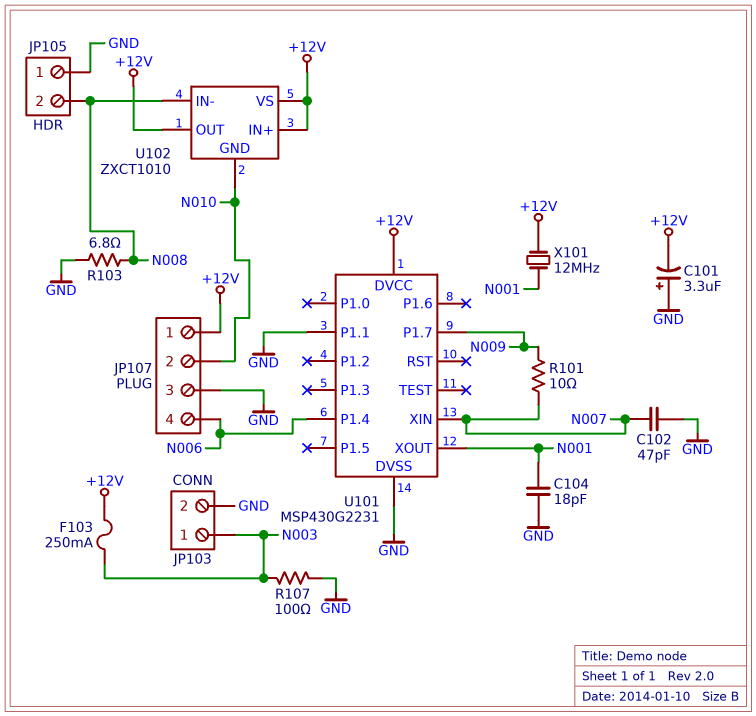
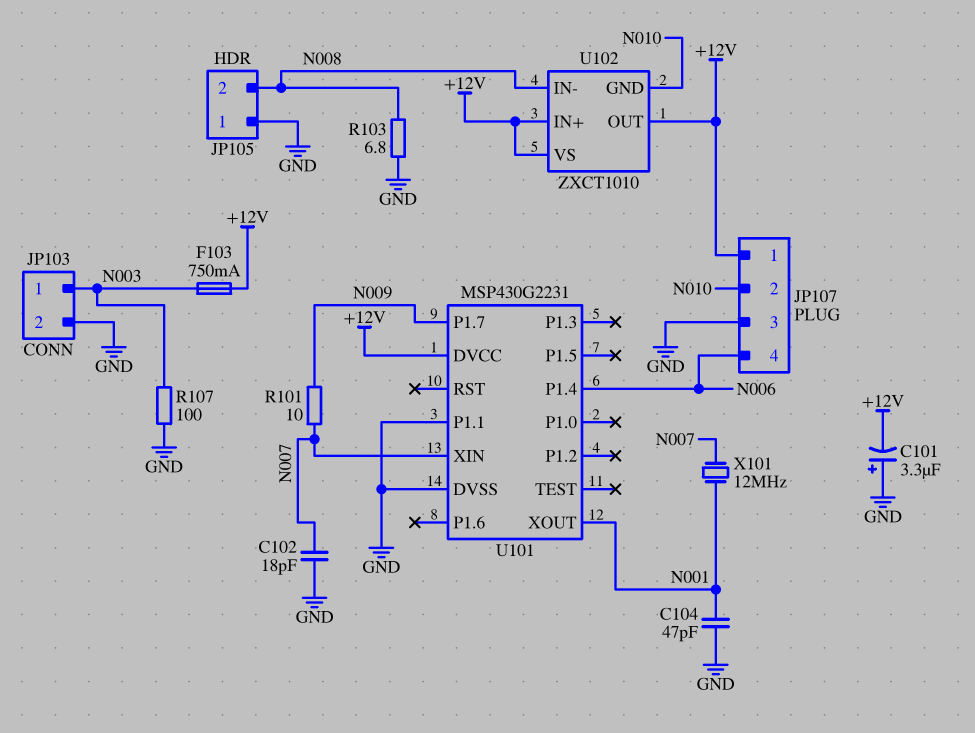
C102: 47pF (GND, N007) -> 18pF (GND, N007)
C104: 18pF (GND, N001) -> 47pF (GND, N001)
F103: 250mA (+12V, N003) -> 750mA (+12V, N003)
X101: 12MHz (+12V, N001) -> 12MHz (N001, N007)

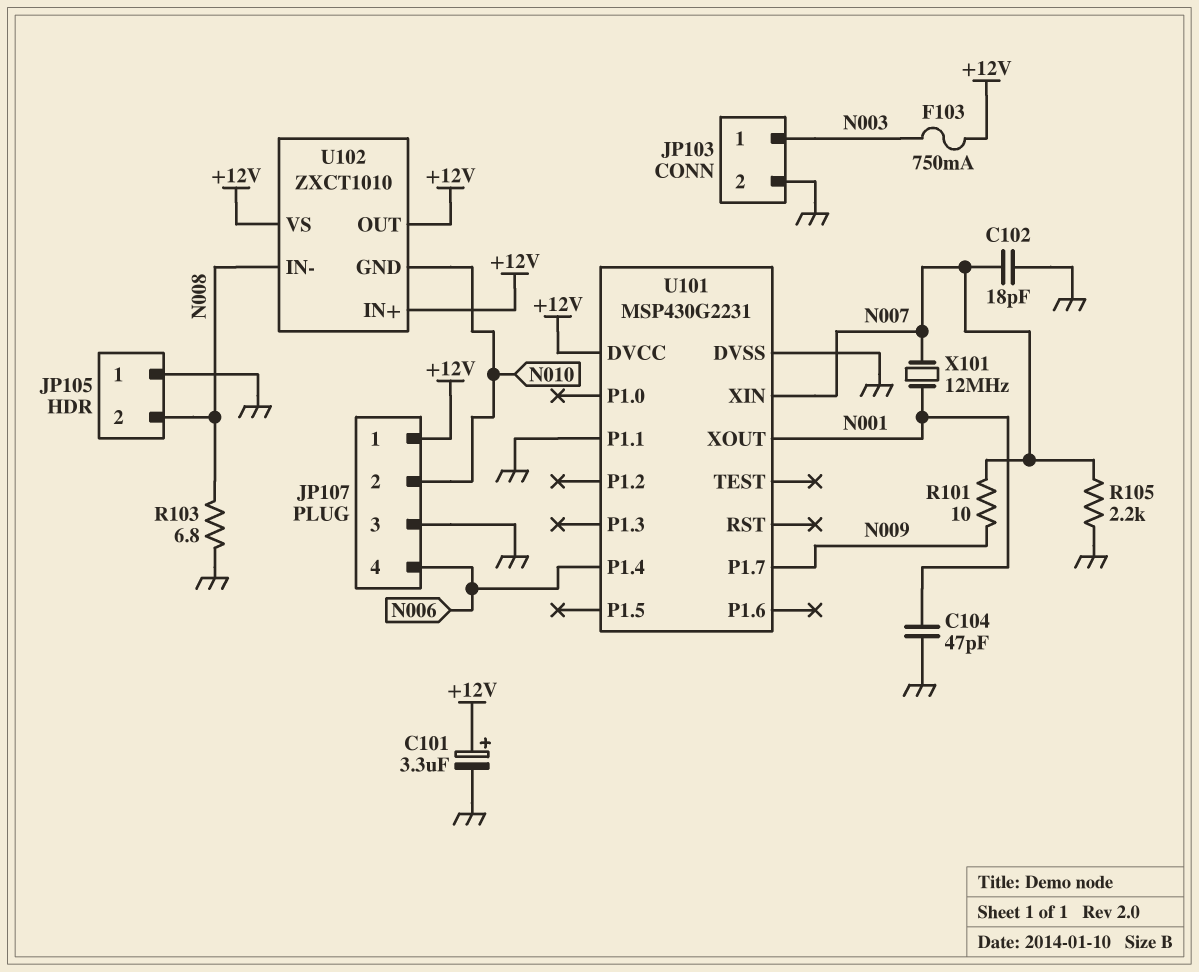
C101: 3.3uF (plus GND, minus +12V) -> 3.3uF (plus +12V, minus GND)
R105: none -> 2.2k (GND, N007)
R107: 100 (GND, N003) -> none

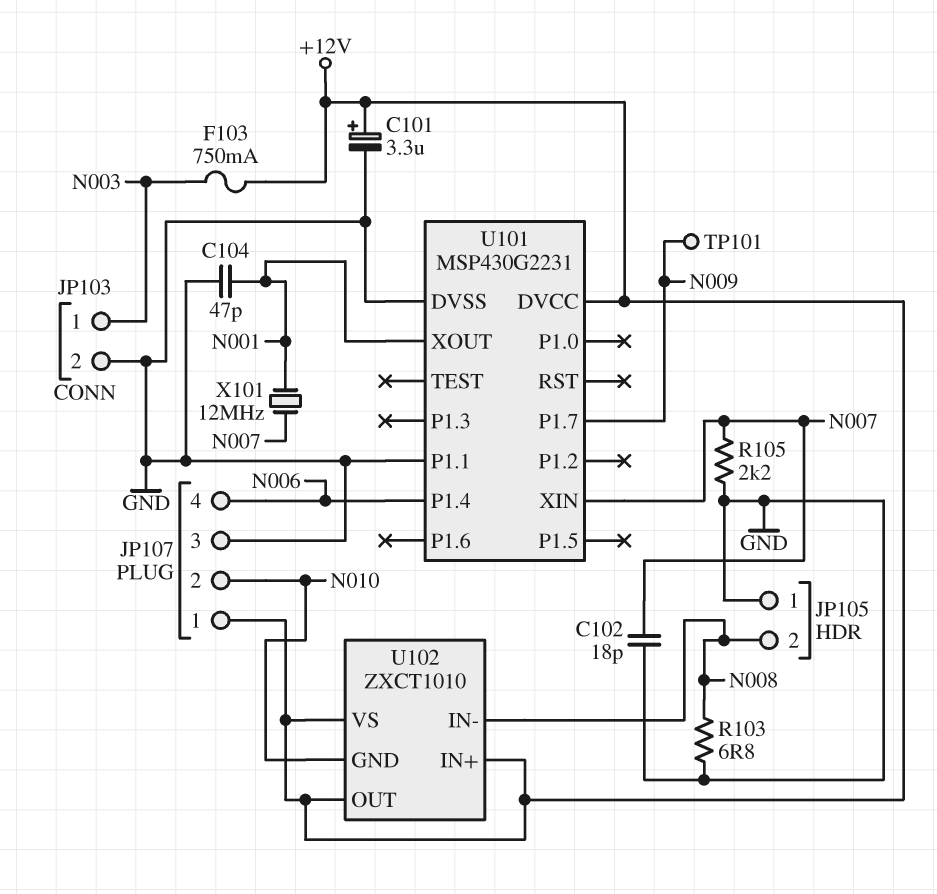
R101: 10 (N007, N009) -> none
TP101: none -> test point (N009)

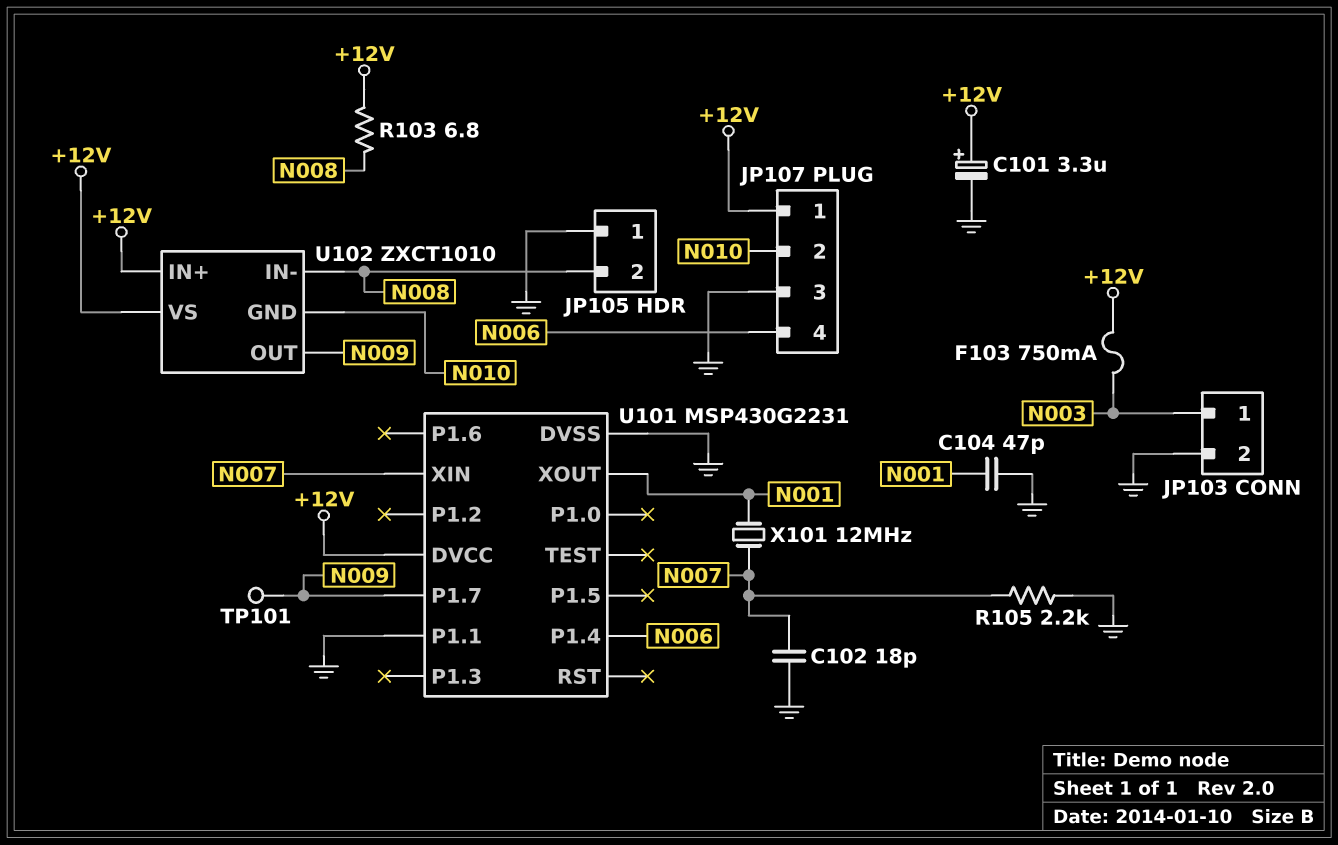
R103: 6.8 (GND, N008) -> 6.8 (+12V, N008)
U102 pin OUT: +12V -> N009

